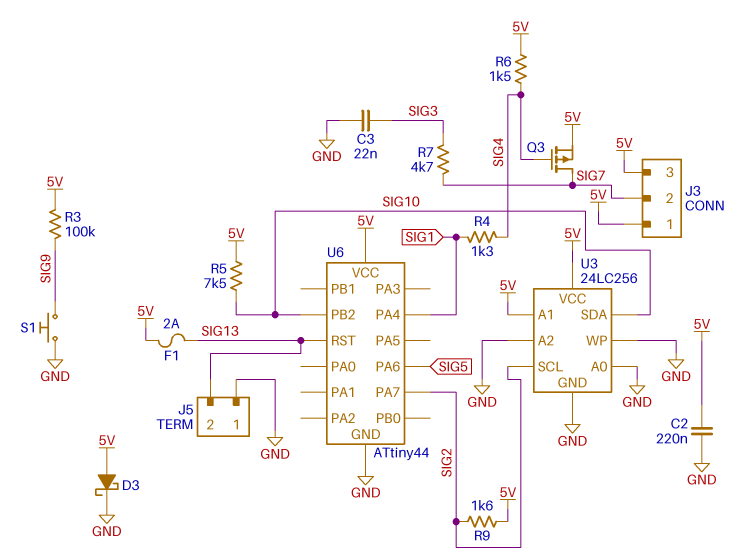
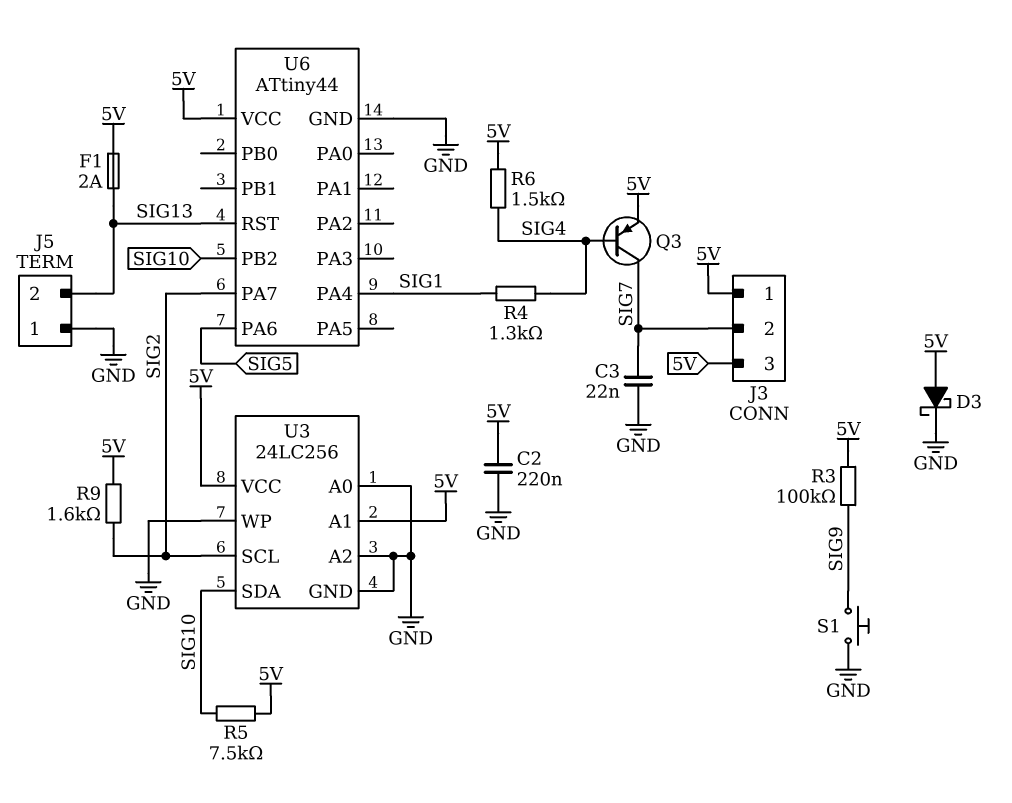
C3: 22nF (GND, SIG3) -> 22nF (GND, SIG7)
Q3: PMOS (G SIG4, D SIG7, S 5V) -> PNP (B SIG4, C SIG7, E 5V)
R7: 4.7k (SIG3, SIG7) -> none

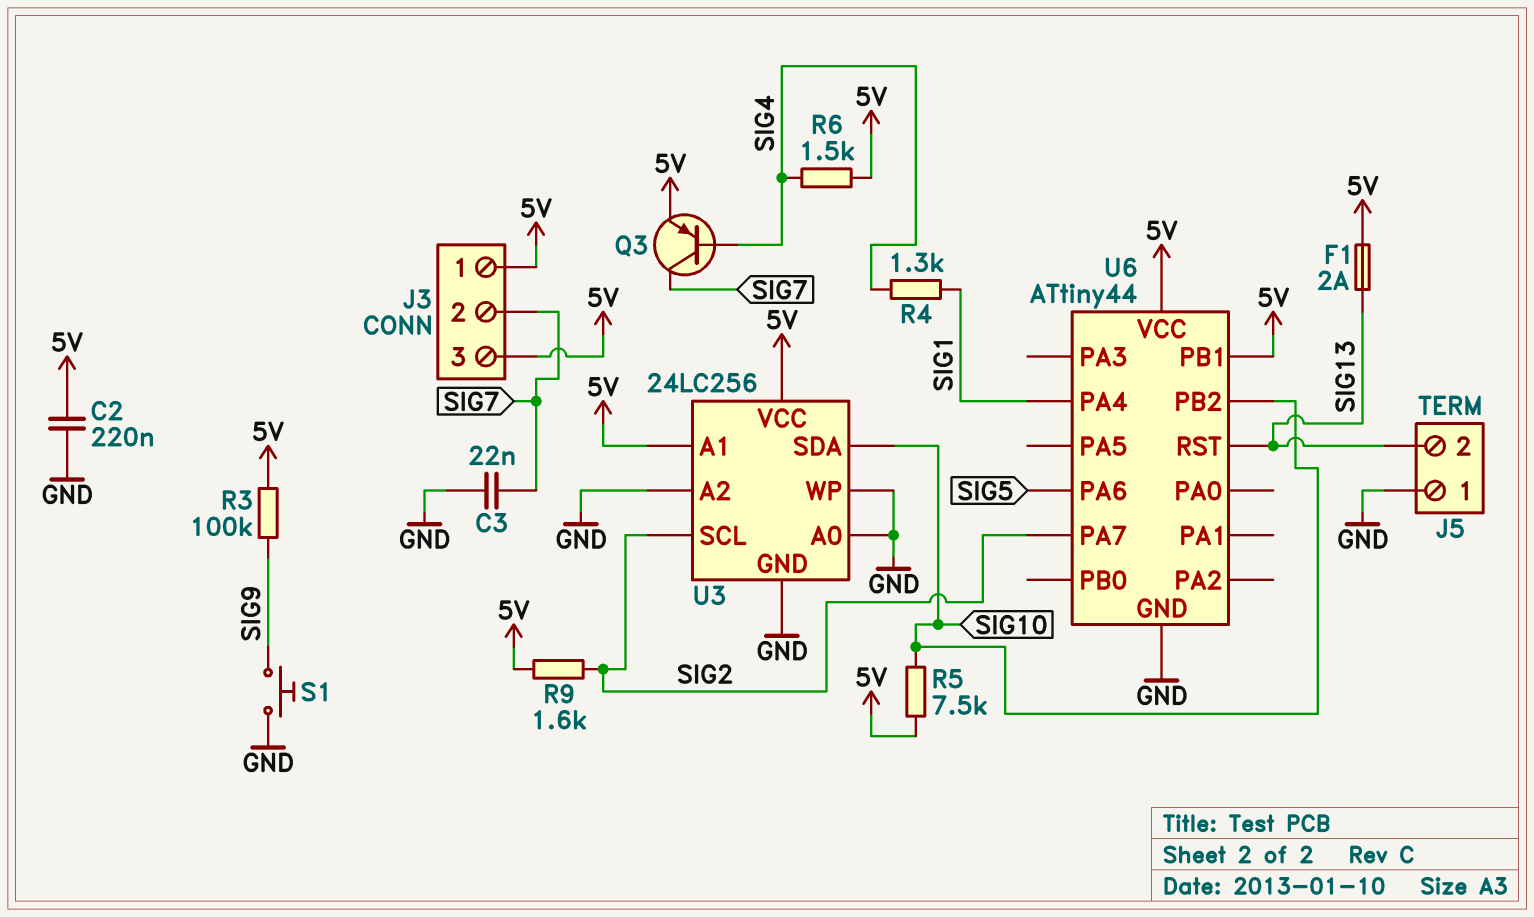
D3: schottky (A 5V, K GND) -> none
U6 pin PB1: none -> 5V

